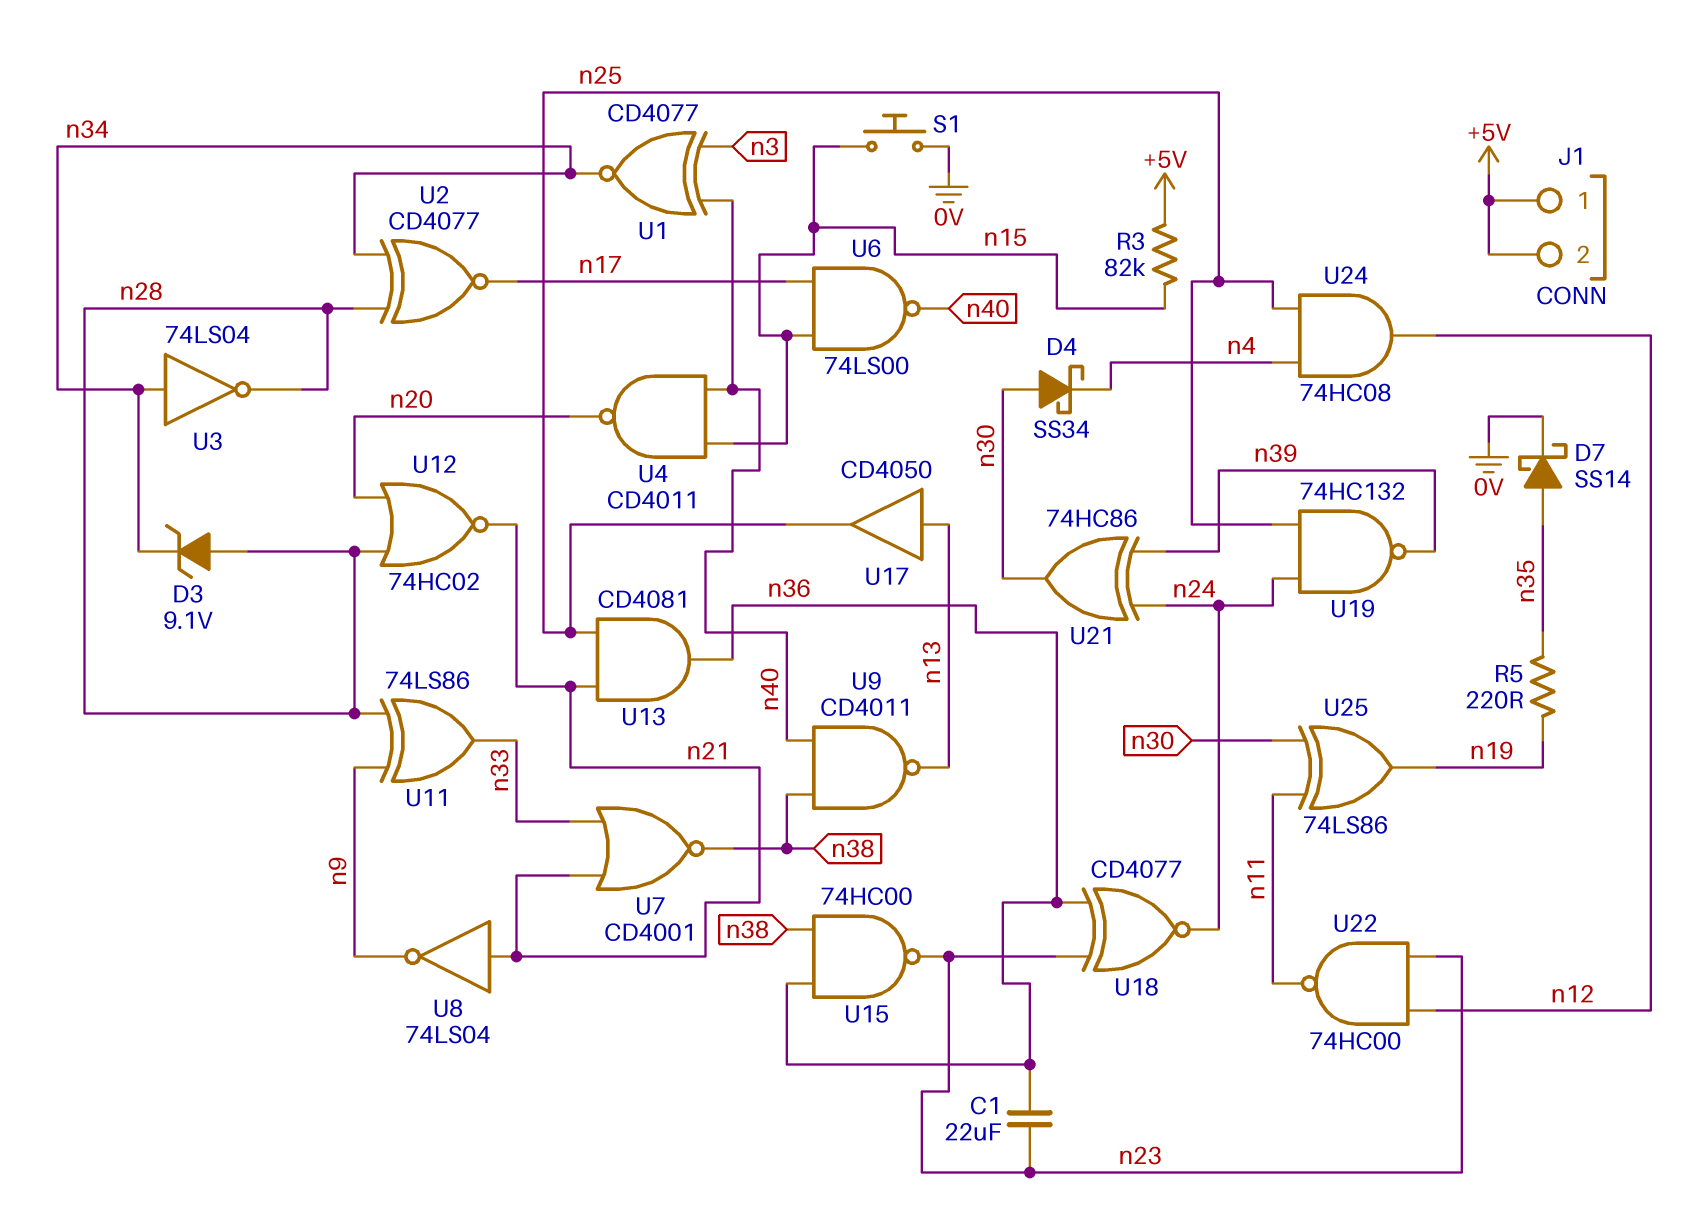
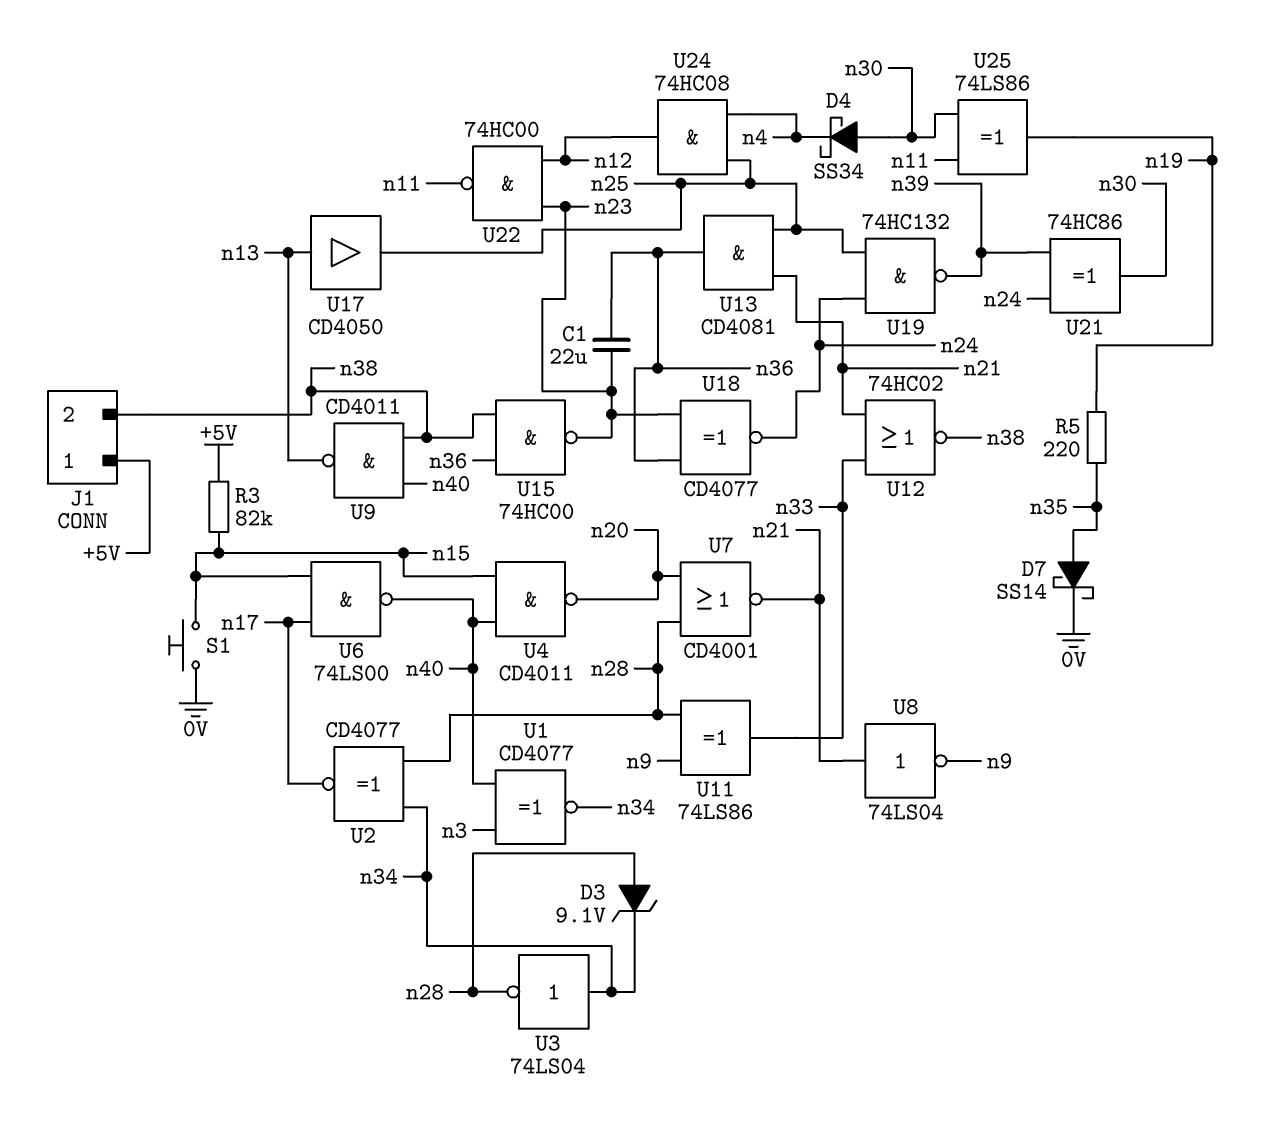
J1 pin 2: +5V -> n38
U7: NOR CD4001 (in n21, in n33, out n38) -> NOR CD4001 (in n20, in n28, out n21)
U12: NOR 74HC02 (in n20, in n28, out n21) -> NOR 74HC02 (in n21, in n33, out n38)

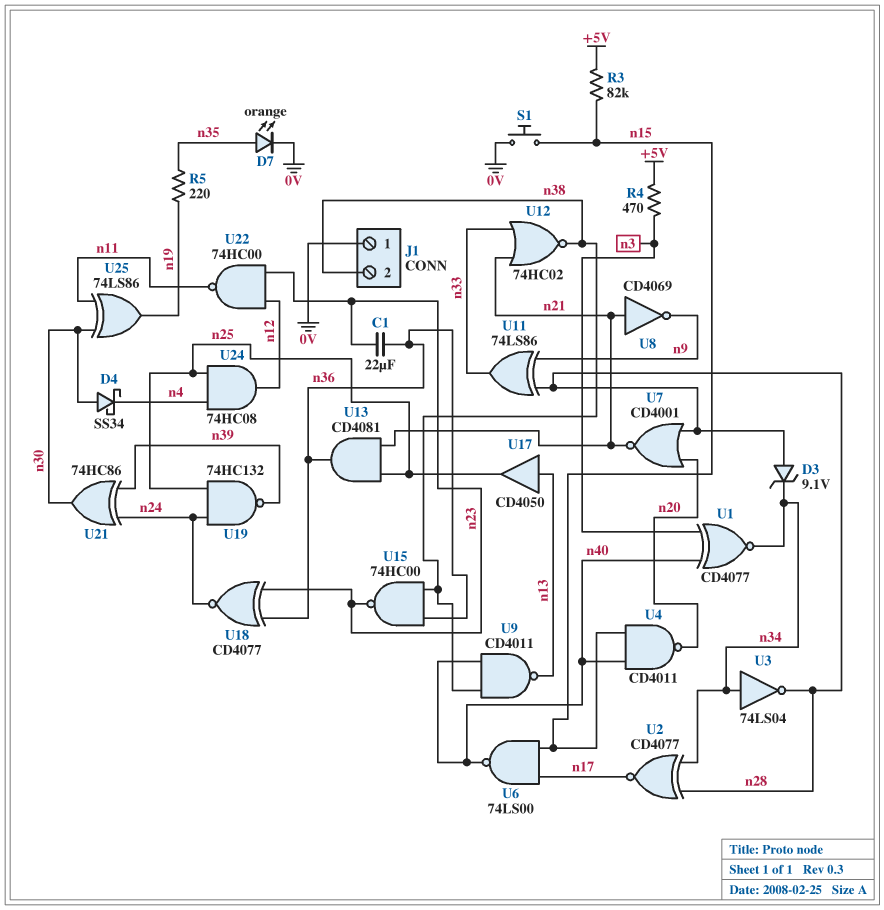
D7: schottky SS14 (A n35, K 0V) -> LED orange (A n35, K 0V)
J1 pin 1: +5V -> 0V
R4: none -> 470 (+5V, n3)
U8: NOT 74LS04 (in n21, out n9) -> NOT CD4069 (in n21, out n9)

